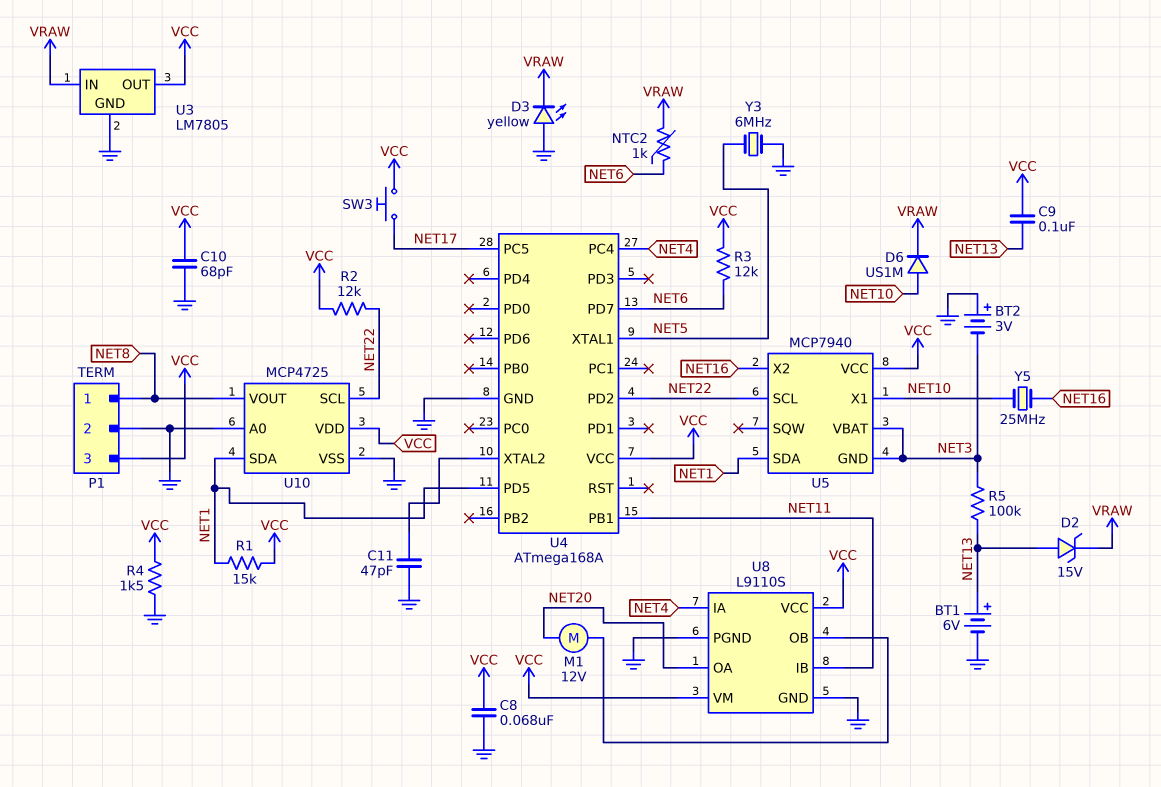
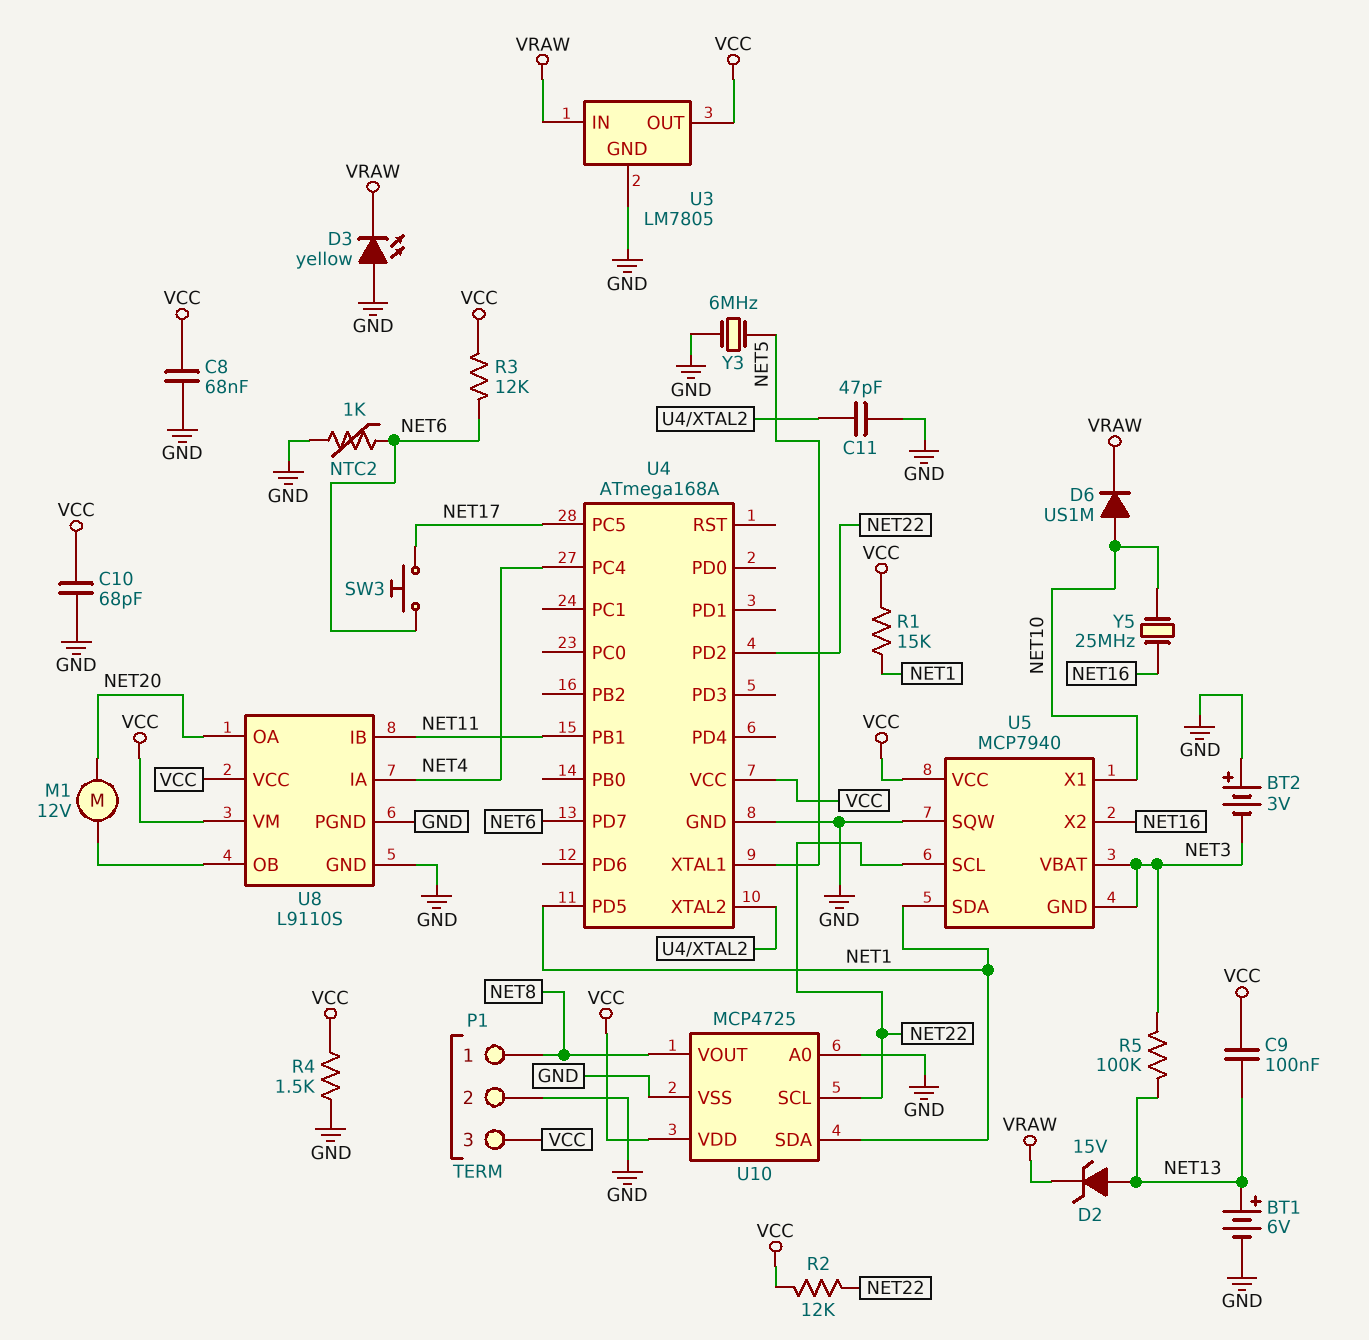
NTC2: 1k (NET6, VRAW) -> 1k (GND, NET6)
SW3: button (NET17, VCC) -> button (NET6, NET17)
U5 pin SQW: none -> GND

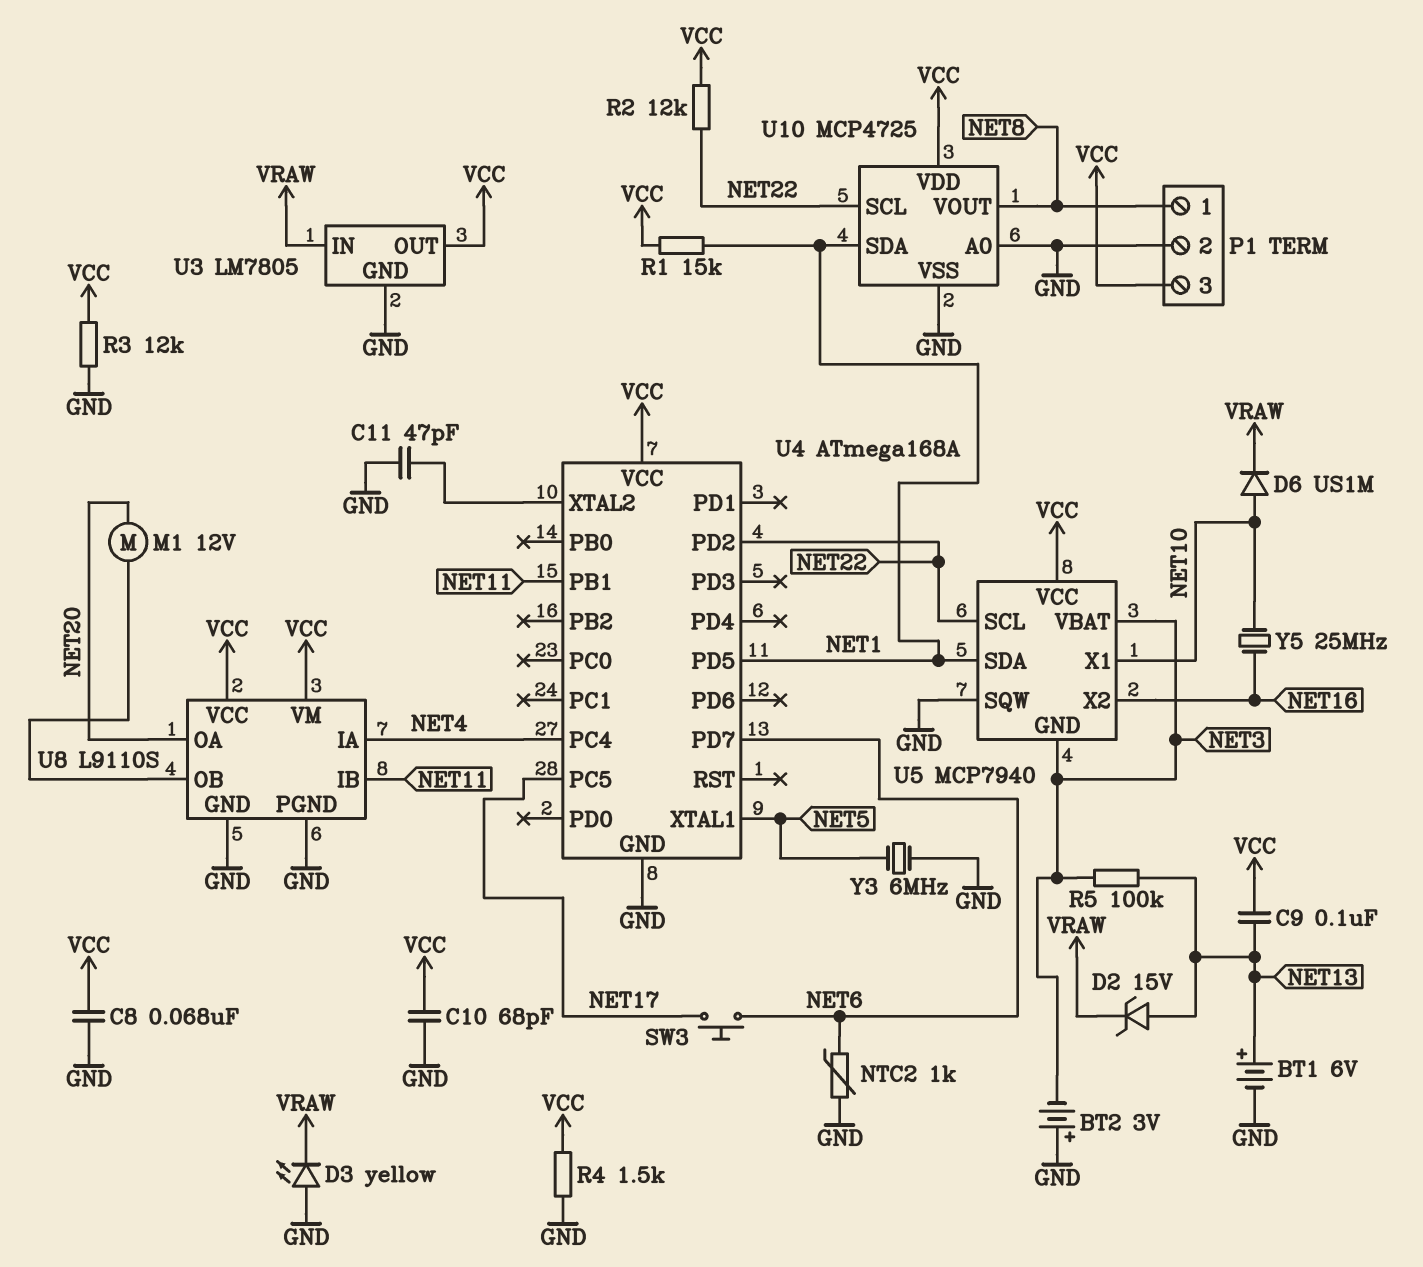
R3: 12k (NET6, VCC) -> 12k (GND, VCC)

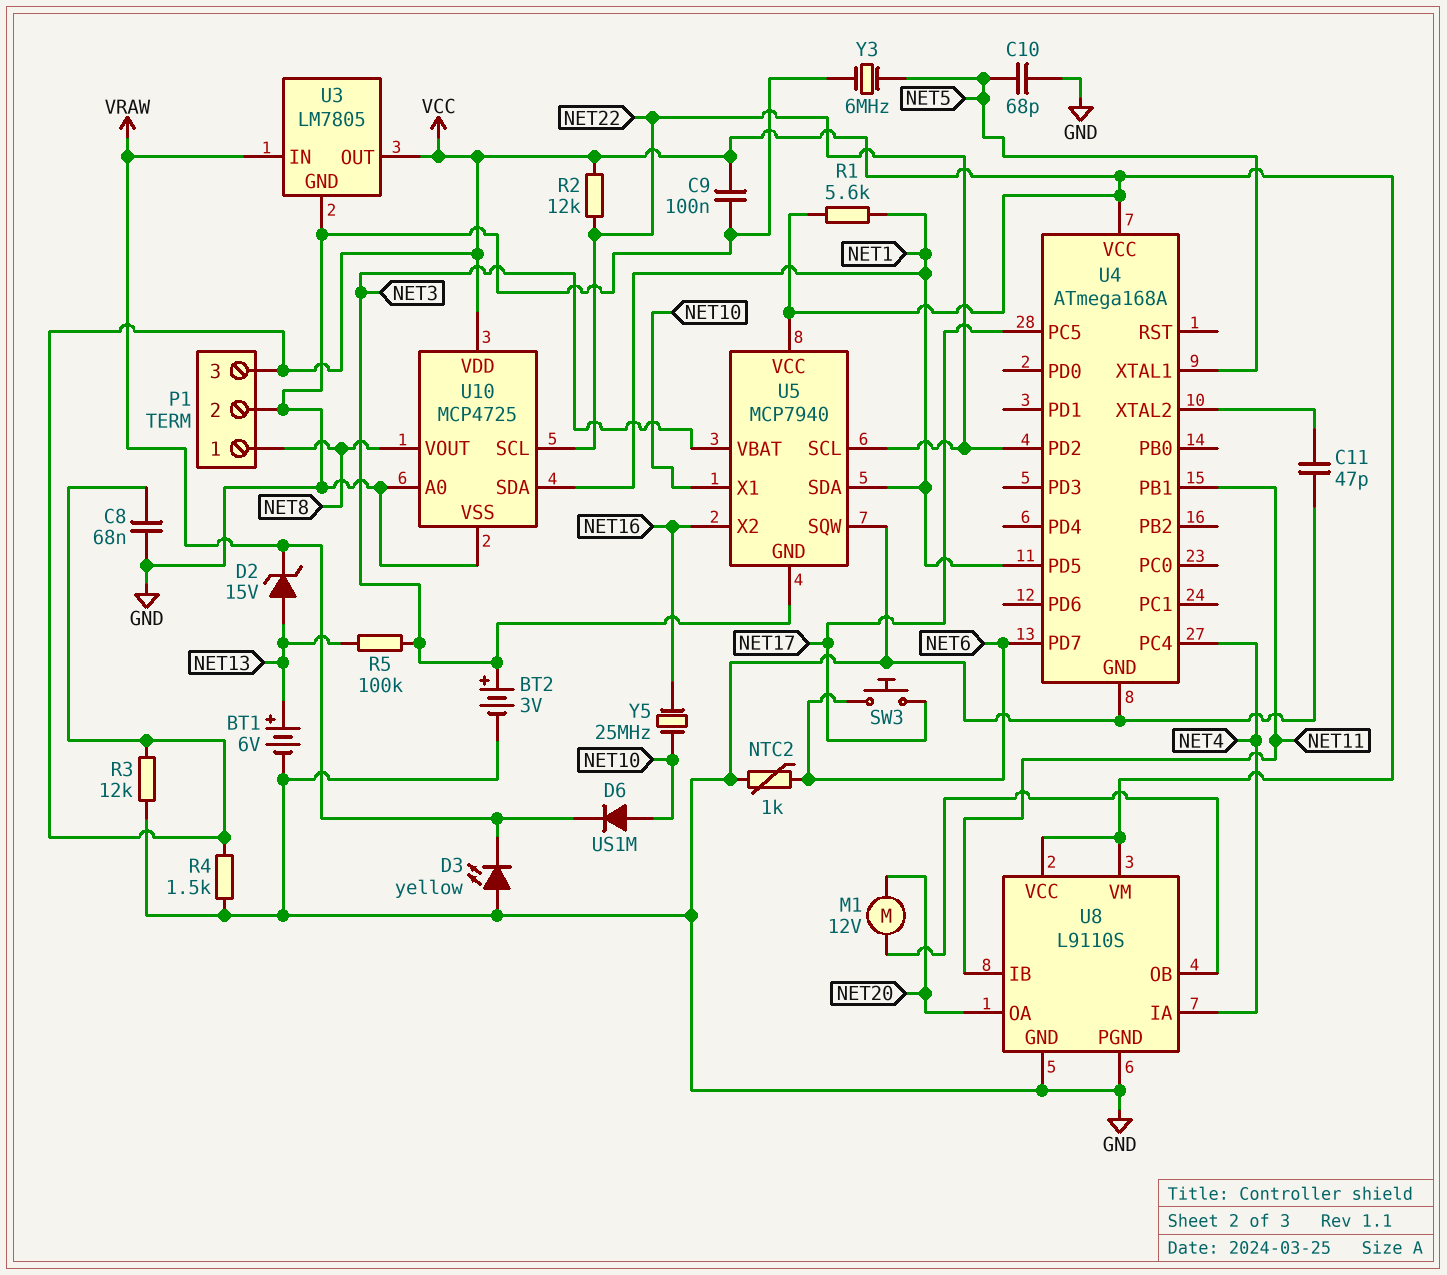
BT2: 3V (plus GND, minus NET3) -> 3V (plus NET3, minus GND)
C9: 100nF (NET13, VCC) -> 100nF (GND, VCC)
C10: 68pF (GND, VCC) -> 68pF (GND, NET5)
R1: 15k (NET1, VCC) -> 5.6k (NET1, VCC)

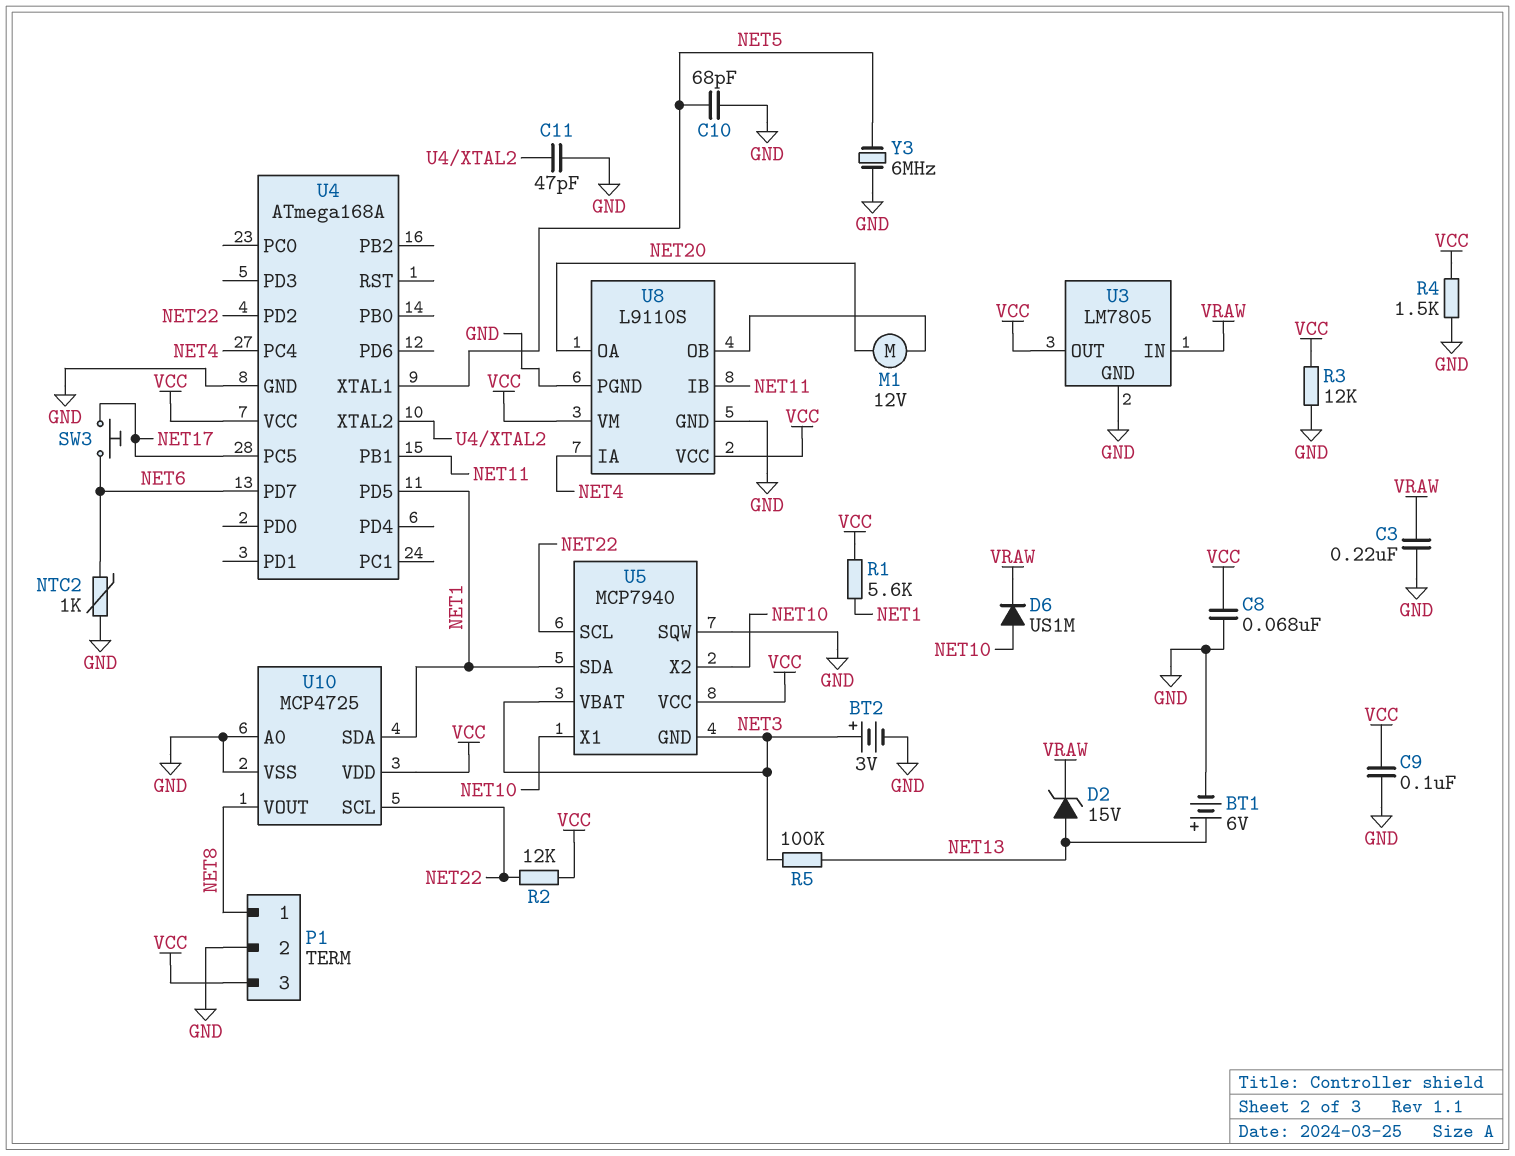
C3: none -> 220nF (GND, VRAW)
D3: LED yellow (A GND, K VRAW) -> none
U5 pin X2: NET16 -> NET10
Y5: 25MHz (NET10, NET16) -> none

